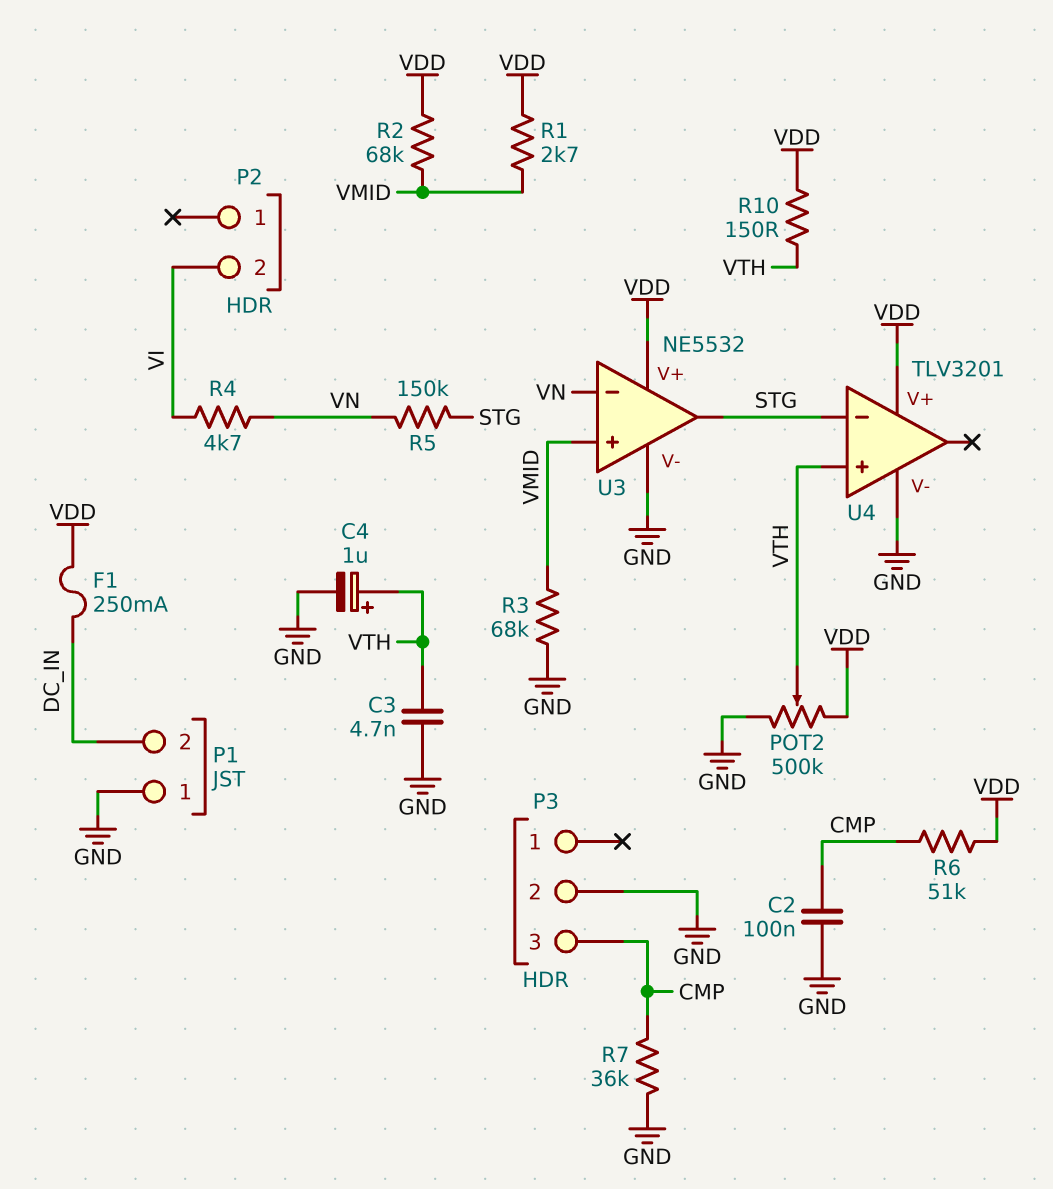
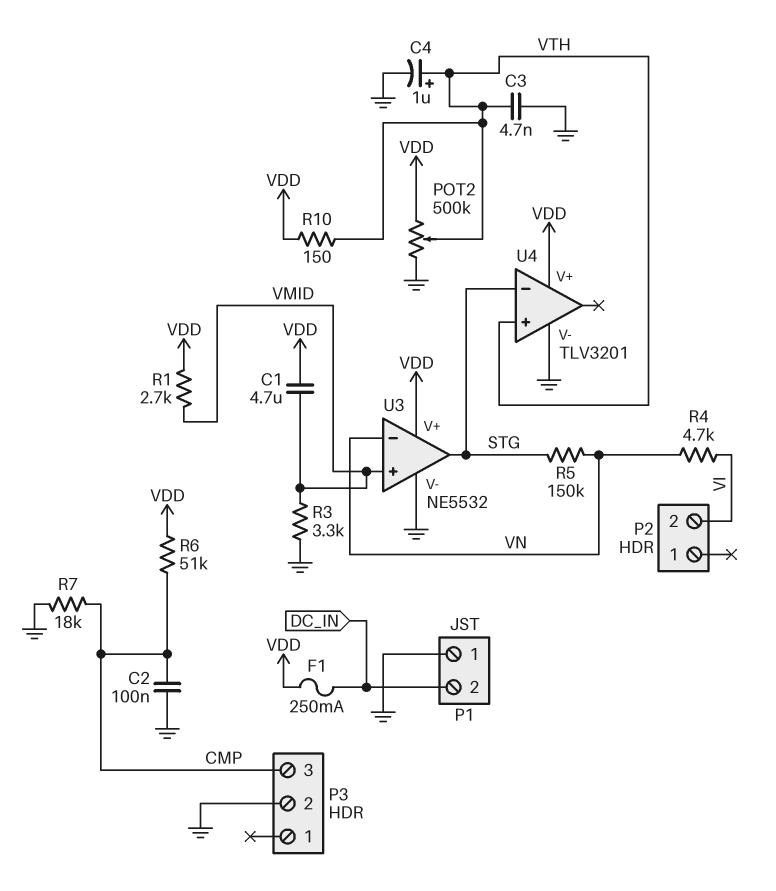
C1: none -> 4.7uF (VDD, VMID)
R2: 68k (VDD, VMID) -> none
R3: 68k (GND, VMID) -> 3.3k (GND, VMID)
R7: 36k (CMP, GND) -> 18k (CMP, GND)

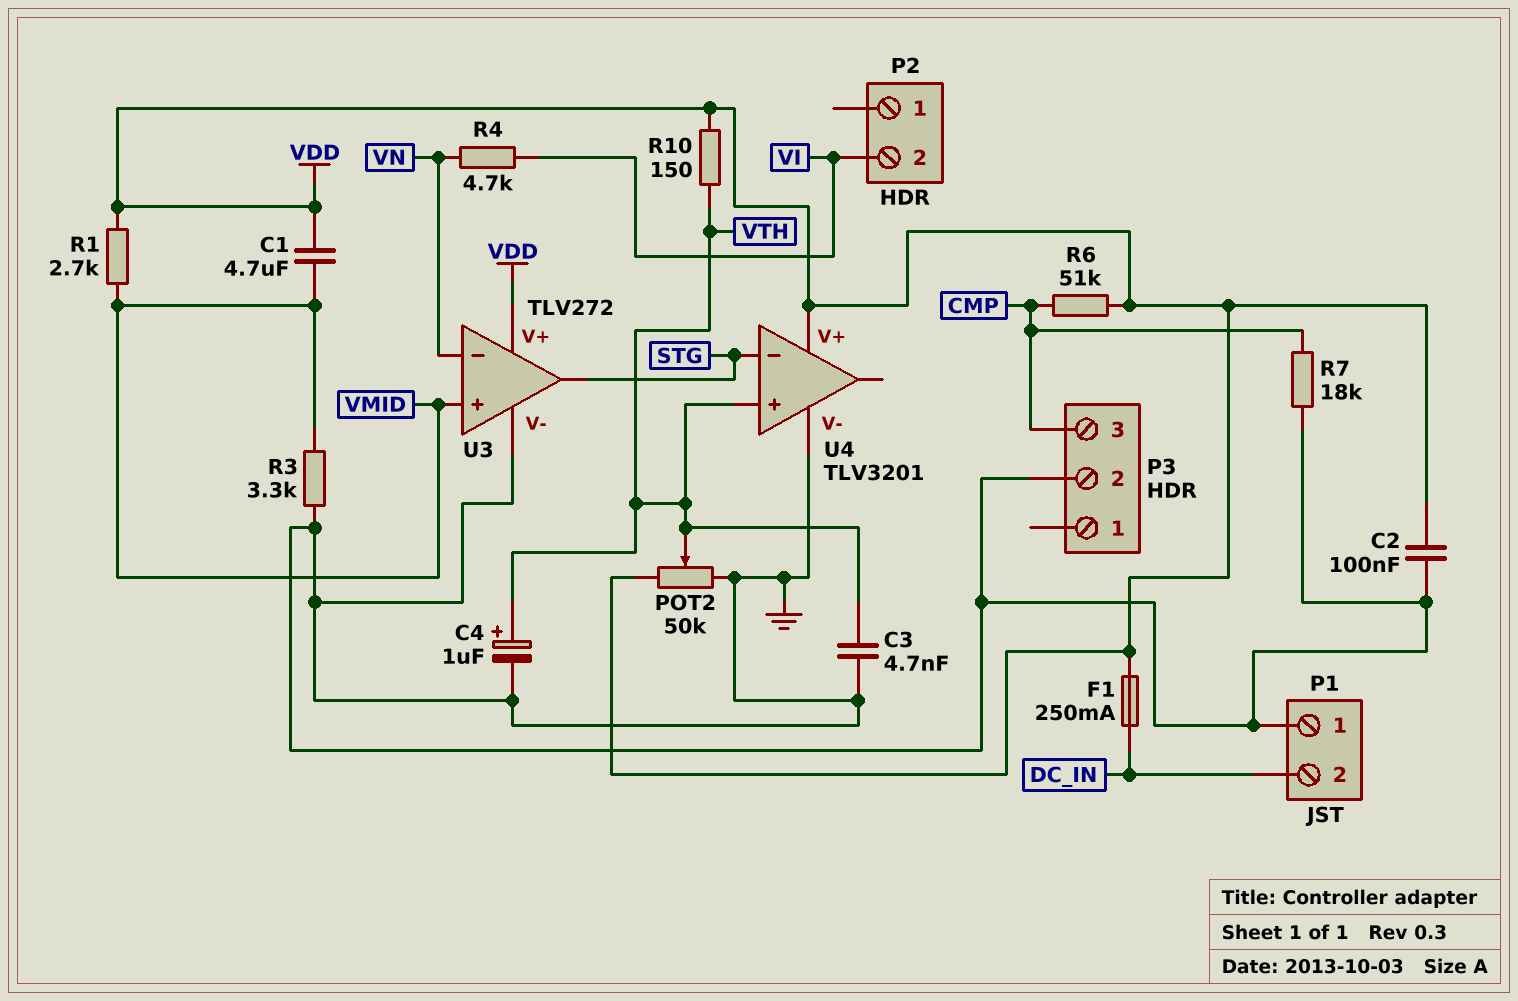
C2: 100nF (CMP, GND) -> 100nF (GND, VDD)
POT2: 500k (GND, VDD, wiper VTH) -> 50k (GND, VDD, wiper VTH)
R5: 150k (STG, VN) -> none
U3: NE5532 -> TLV272

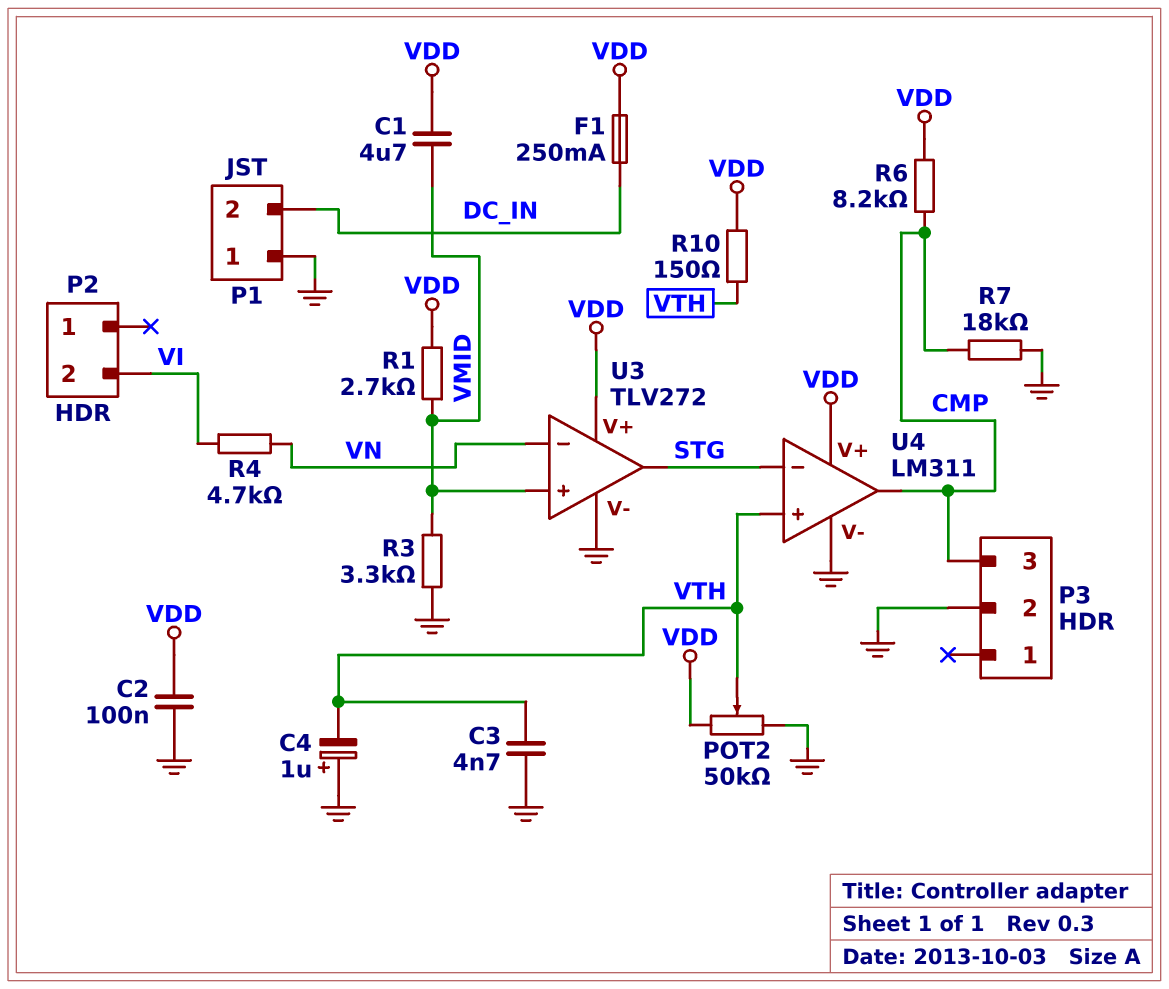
C4: 1uF (plus VTH, minus GND) -> 1uF (plus GND, minus VTH)
R6: 51k (CMP, VDD) -> 8.2k (CMP, VDD)
U4: TLV3201 -> LM311
U4 pin out: none -> CMP

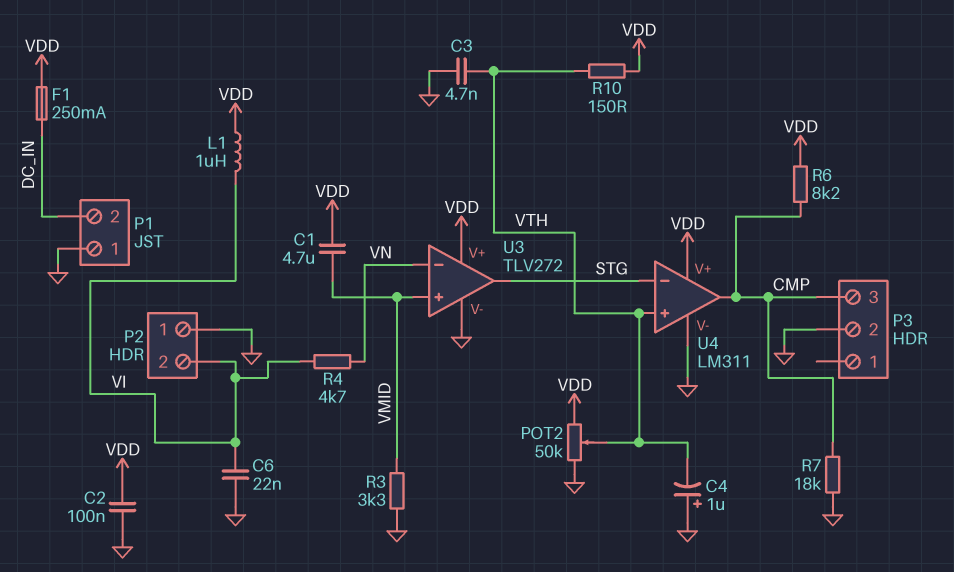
C6: none -> 22nF (GND, VI)
L1: none -> 1uH (VDD, VI)
P2 pin 1: none -> GND
R1: 2.7k (VDD, VMID) -> none

